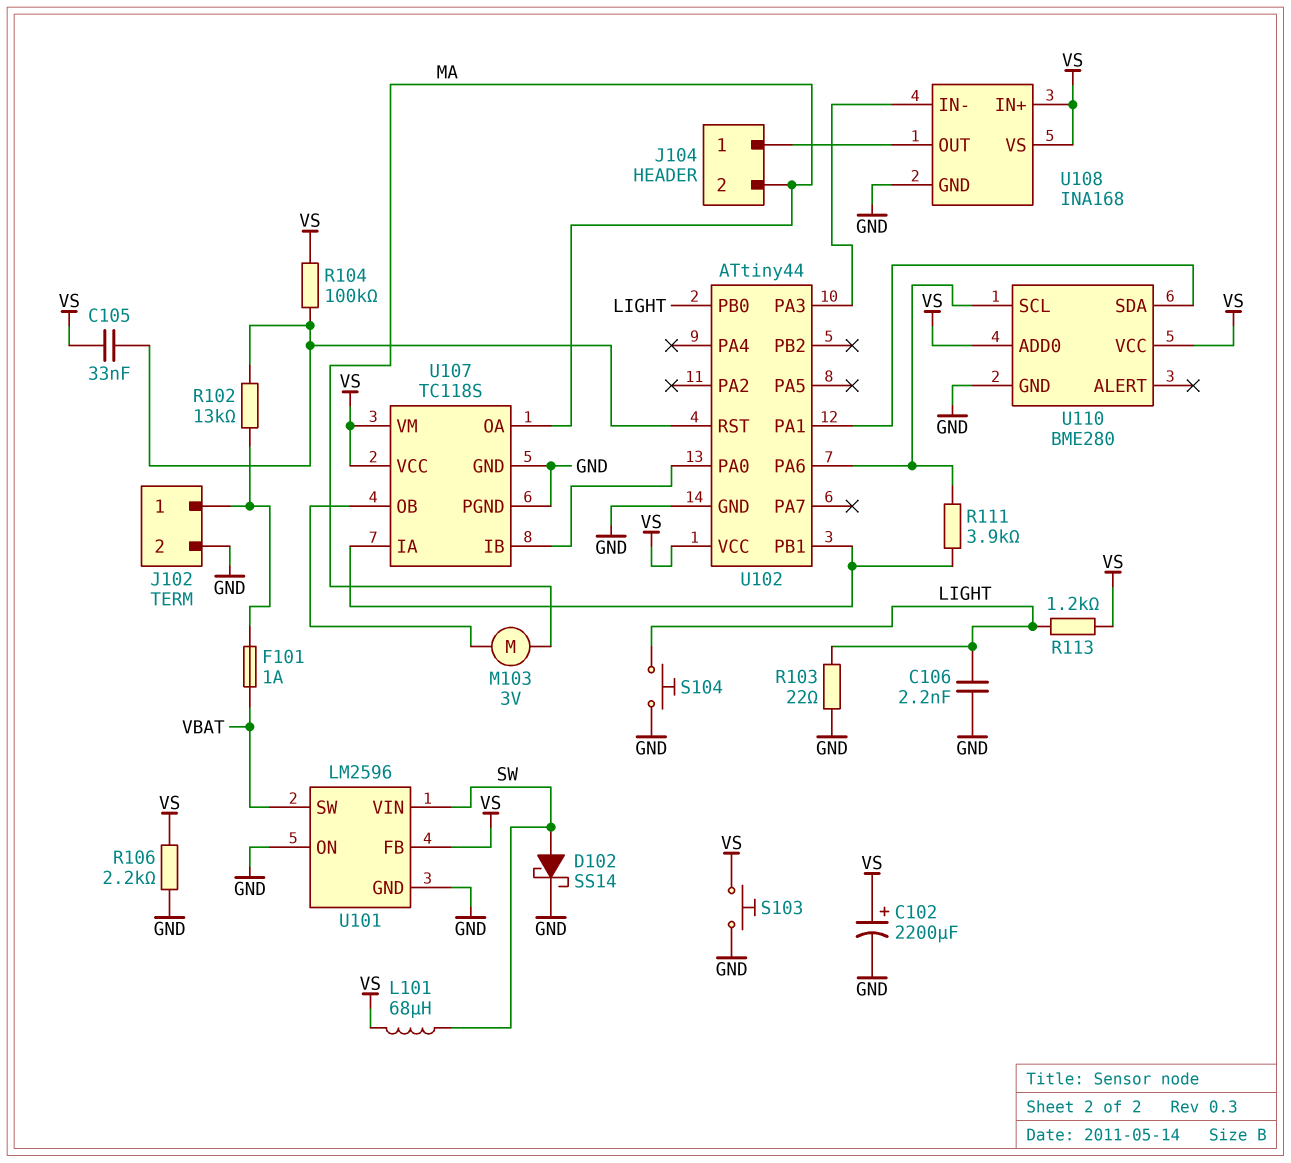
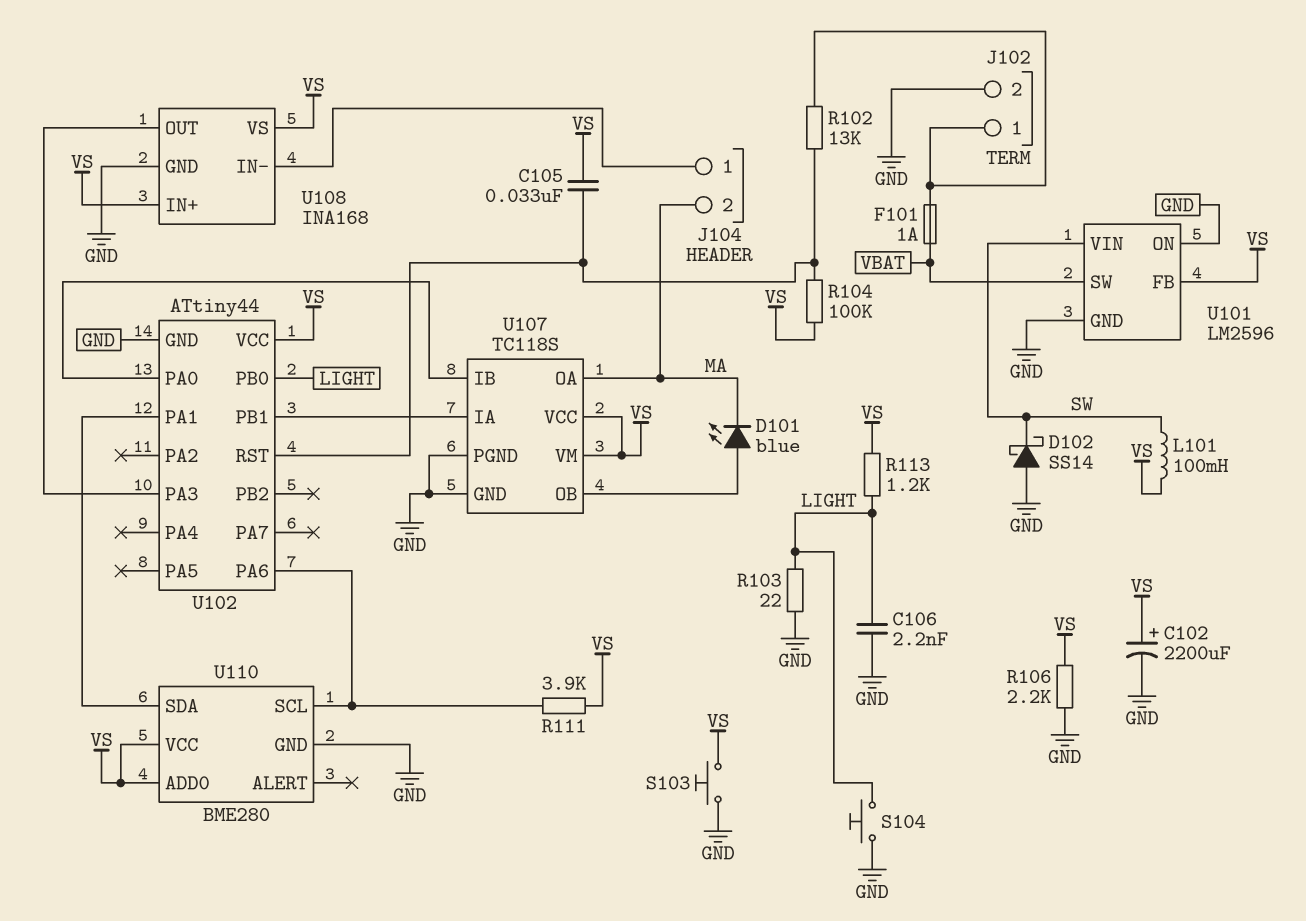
D101: none -> LED blue (A U107/OB, K MA)
D102: schottky SS14 (A SW, K GND) -> schottky SS14 (A GND, K SW)
L101: 68uH (SW, VS) -> 100mH (SW, VS)
M103: motor 3V (MA, U107/OB) -> none
R111: 3.9k (U102/PA6, U102/PB1) -> 3.9k (U102/PA6, VS)
U108 pin IN-: U102/PA3 -> J104/1
U108 pin OUT: J104/1 -> U102/PA3

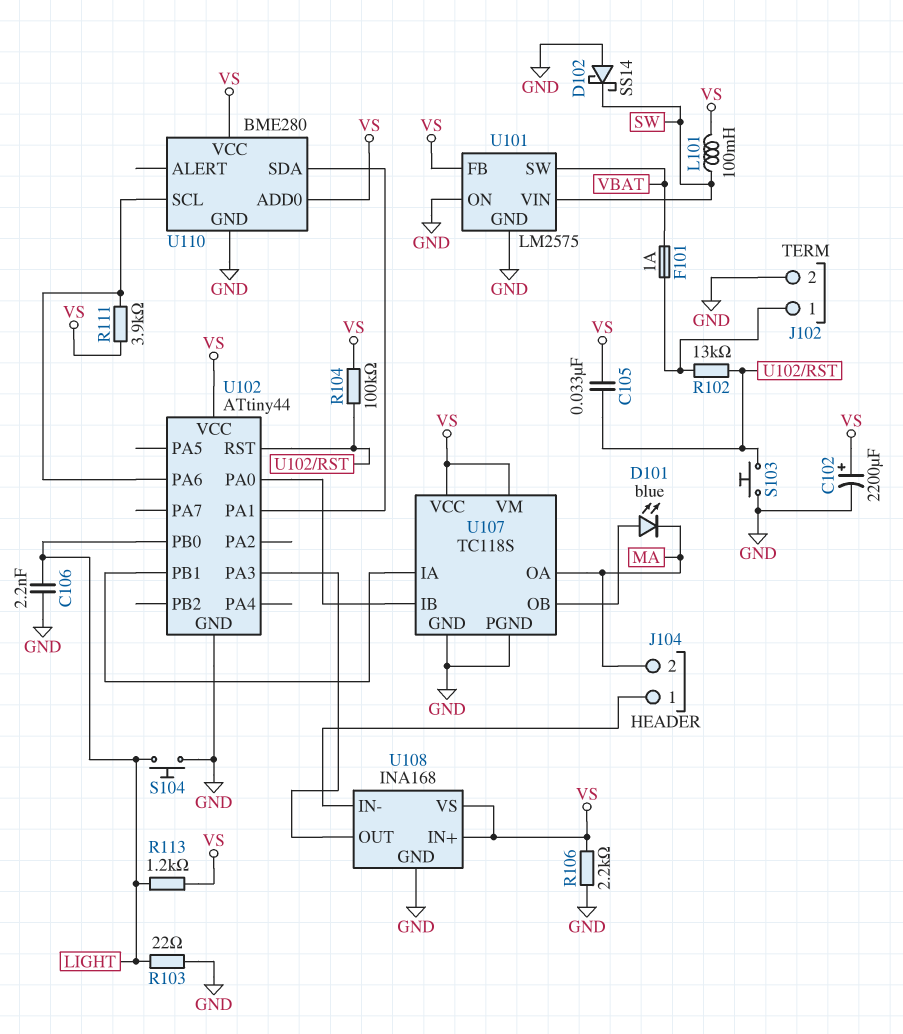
S103: button (GND, VS) -> button (GND, U102/RST)
U101: LM2596 -> LM2575

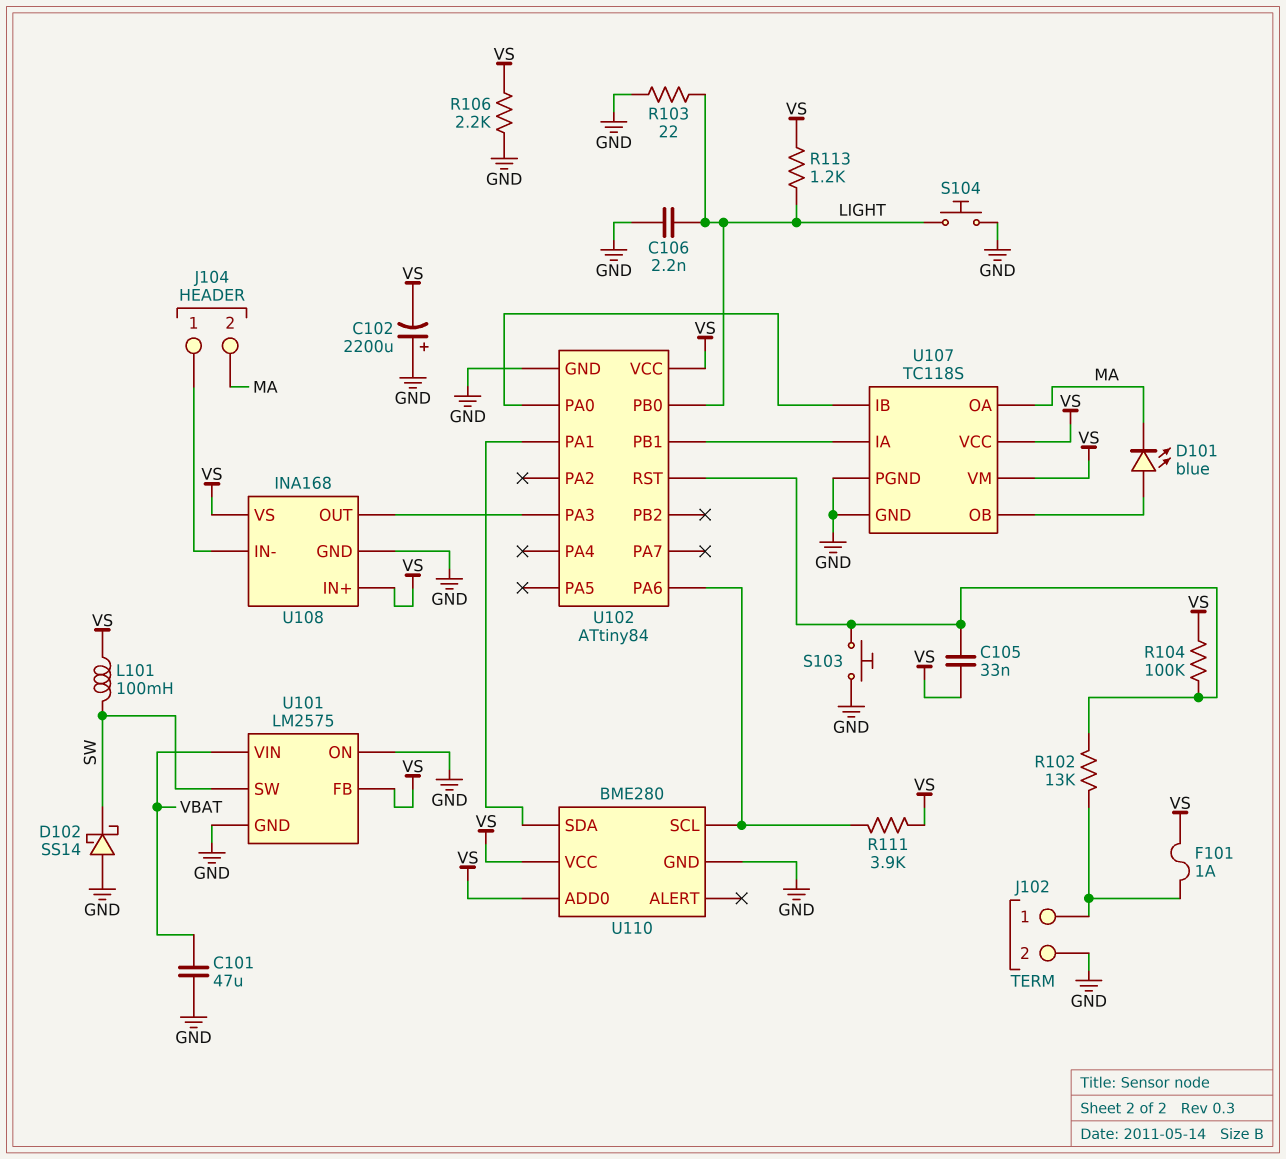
C101: none -> 47uF (GND, VBAT)
C102: 2200uF (plus VS, minus GND) -> 2200uF (plus GND, minus VS)
F101: 1A (J102/1, VBAT) -> 1A (J102/1, VS)
U101 pin SW: VBAT -> SW
U101 pin VIN: SW -> VBAT
U102: ATtiny44 -> ATtiny84

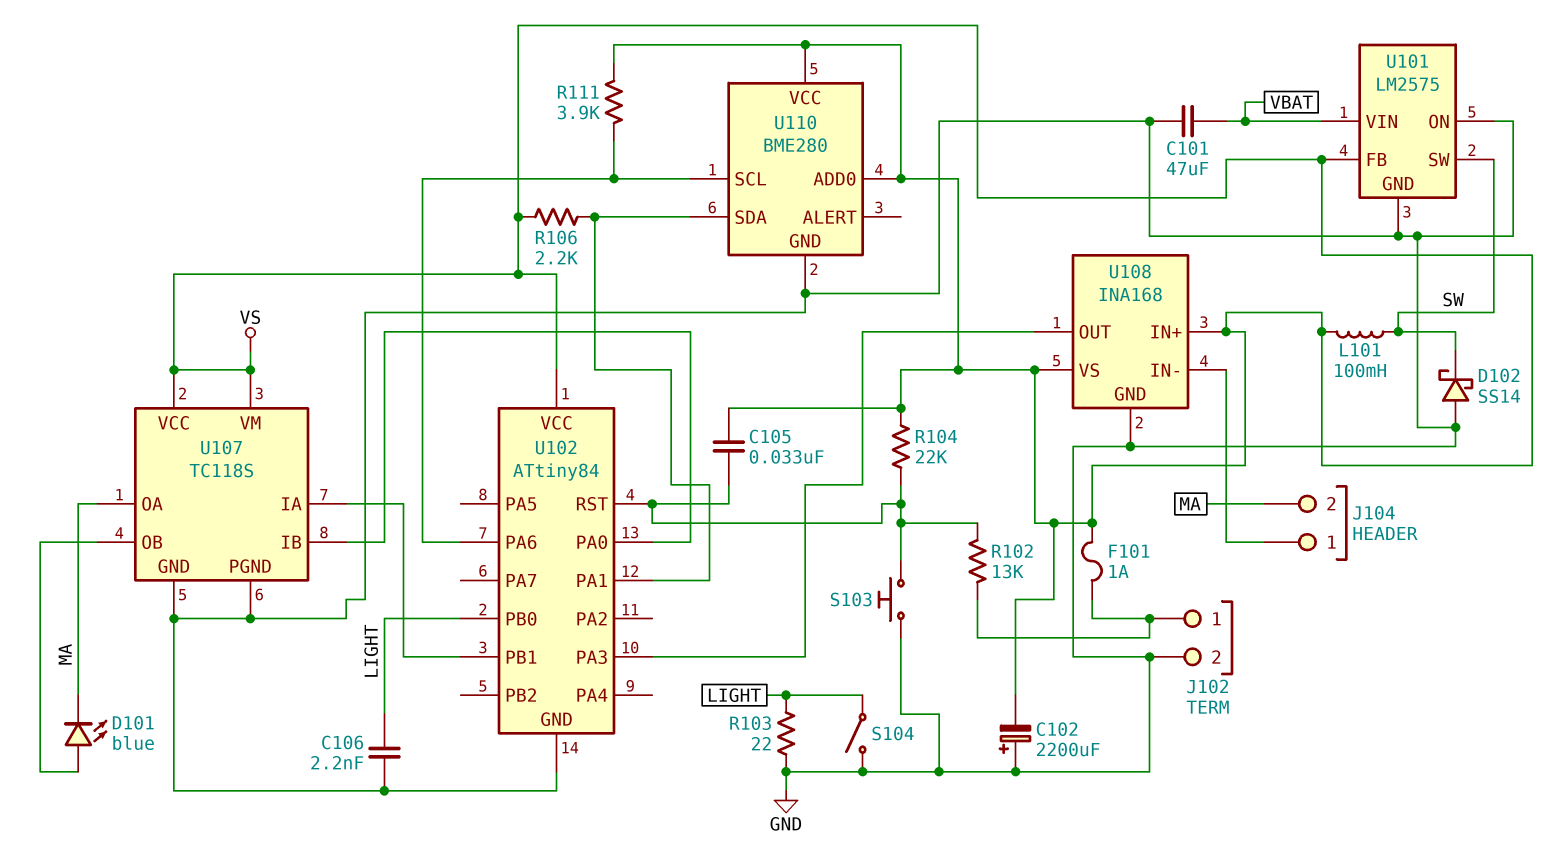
R104: 100k (U102/RST, VS) -> 22k (U102/RST, VS)
R106: 2.2k (GND, VS) -> 2.2k (U102/PA1, VS)
R113: 1.2k (LIGHT, VS) -> none
S104: button (GND, LIGHT) -> switch (GND, LIGHT)

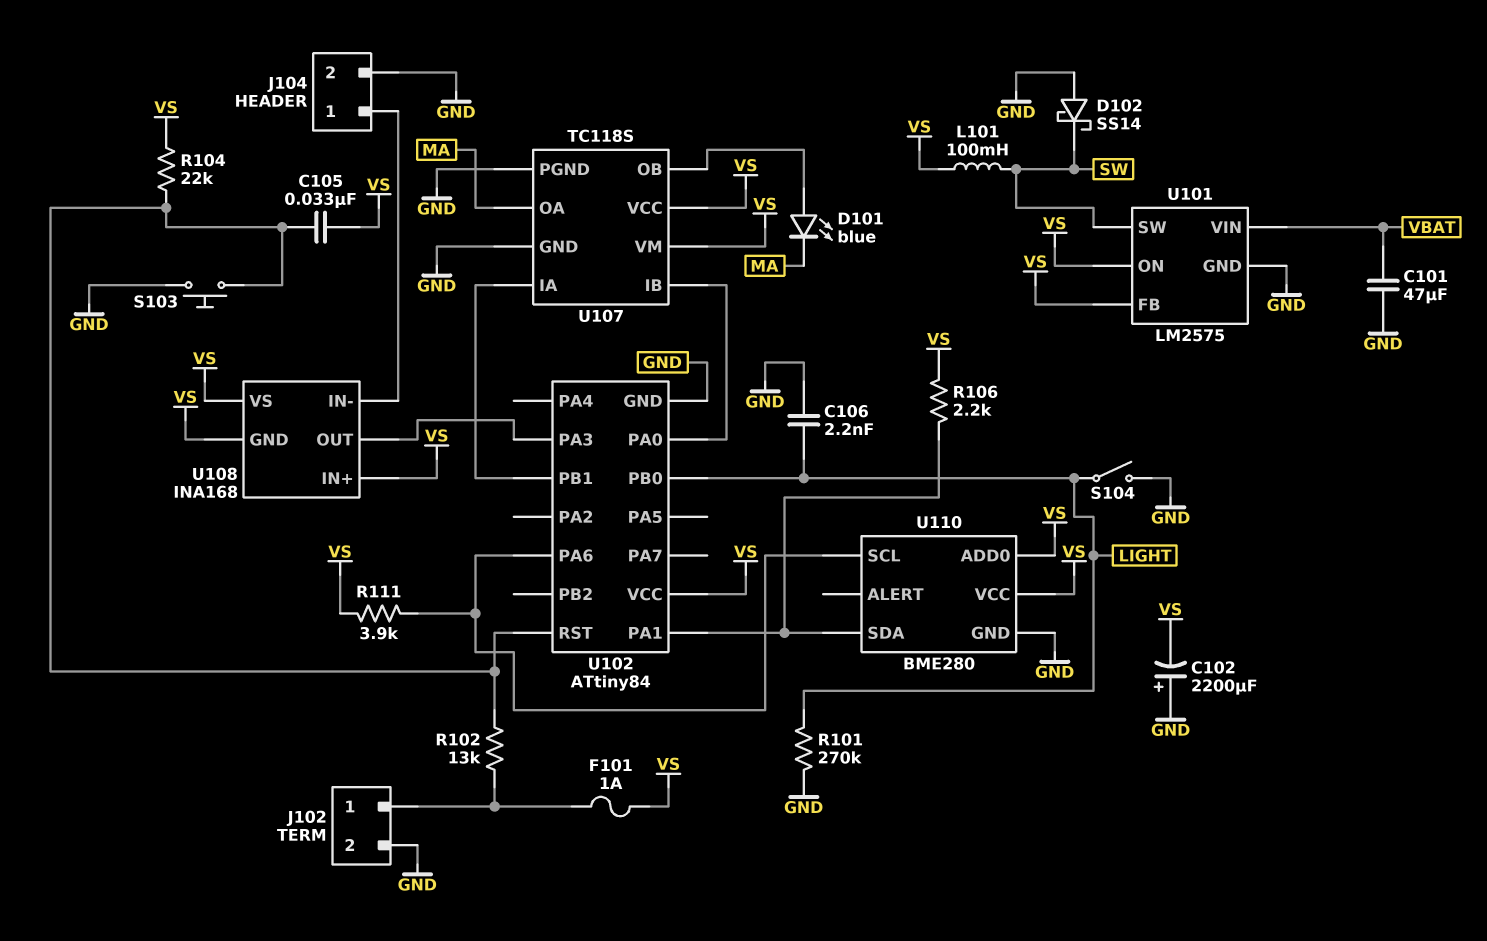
J104 pin 2: MA -> GND
R101: none -> 270k (GND, LIGHT)
R103: 22 (GND, LIGHT) -> none
U101 pin ON: GND -> VS
U108 pin GND: GND -> VS

